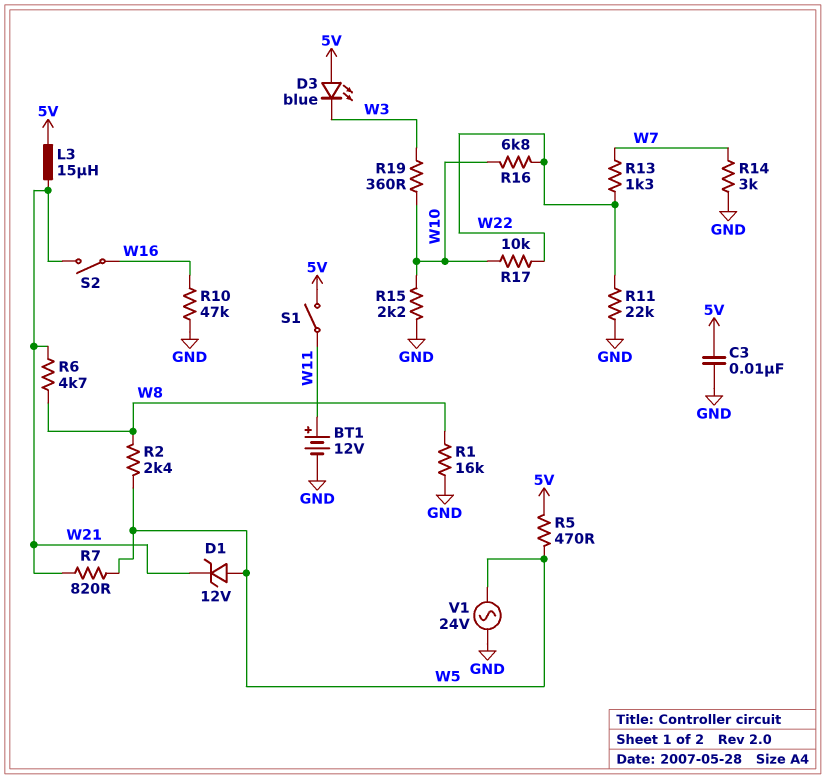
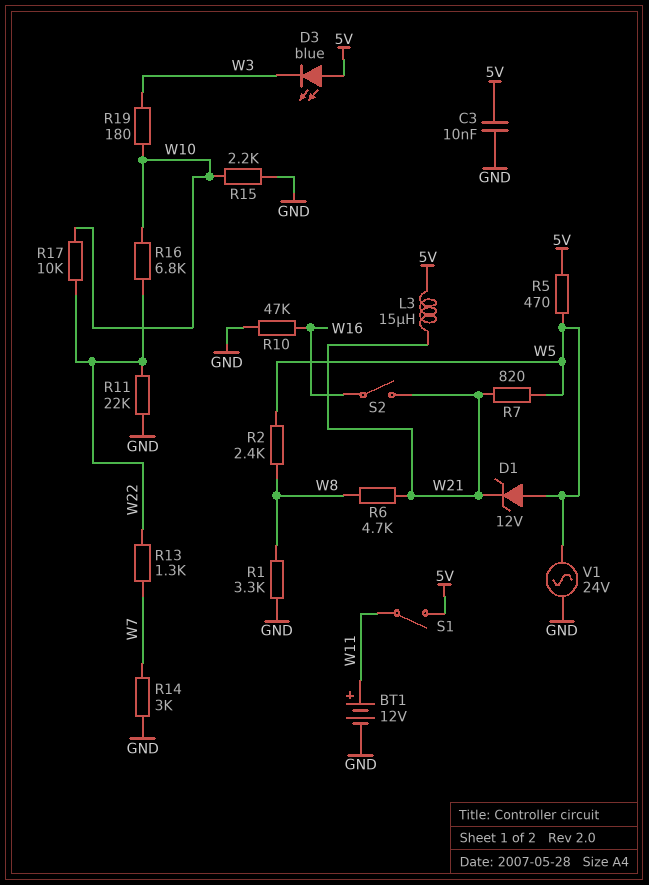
R1: 16k (GND, W8) -> 3.3k (GND, W8)
R19: 360 (W3, W10) -> 180 (W3, W10)

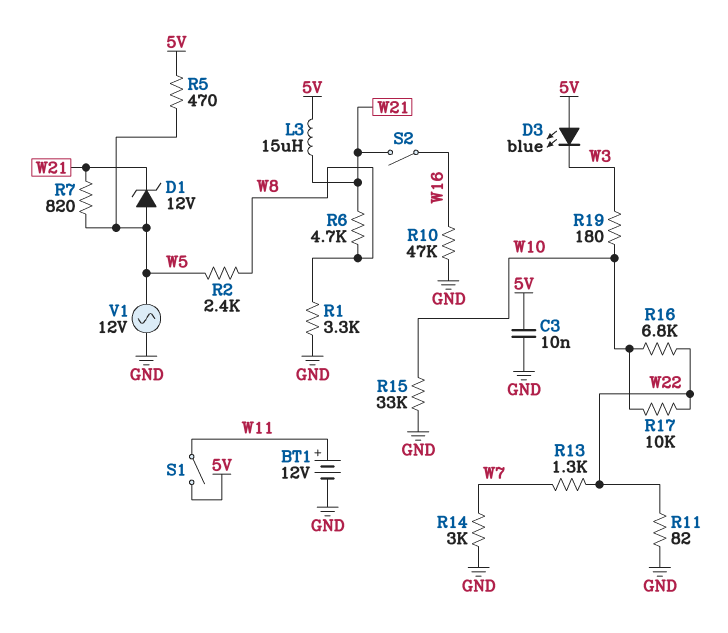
R11: 22k (GND, W22) -> 82 (GND, W22)
R15: 2.2k (GND, W10) -> 33k (GND, W10)
V1: AC 24V (GND, W5) -> AC 12V (GND, W5)

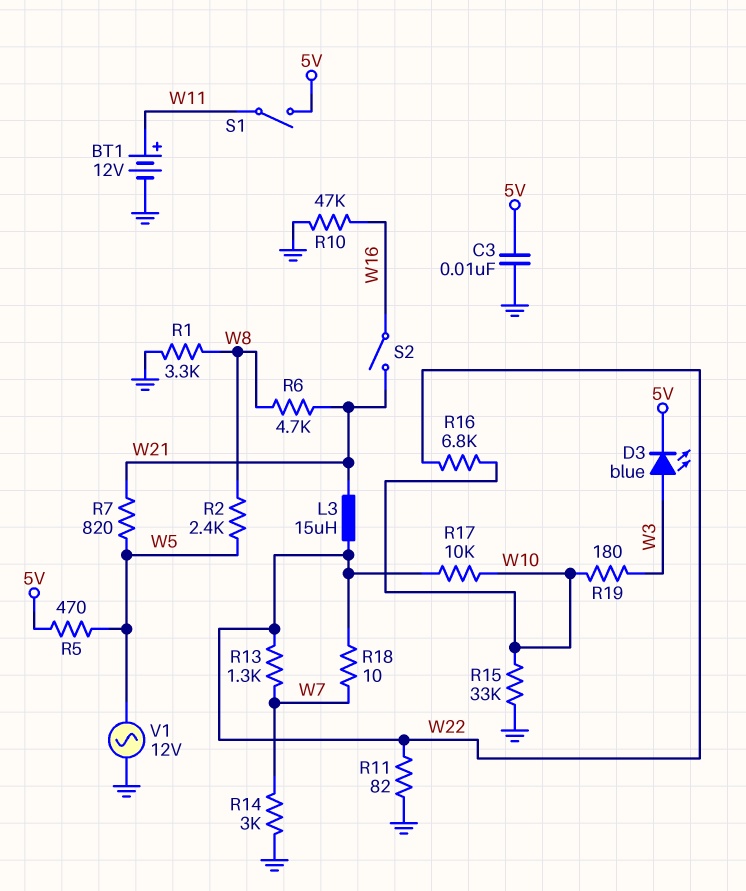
D1: zener 12V (A W5, K W21) -> none
D3: LED blue (A 5V, K W3) -> LED blue (A W3, K 5V)
L3: 15uH (5V, W21) -> 15uH (W21, W22)
R18: none -> 10 (W7, W22)

